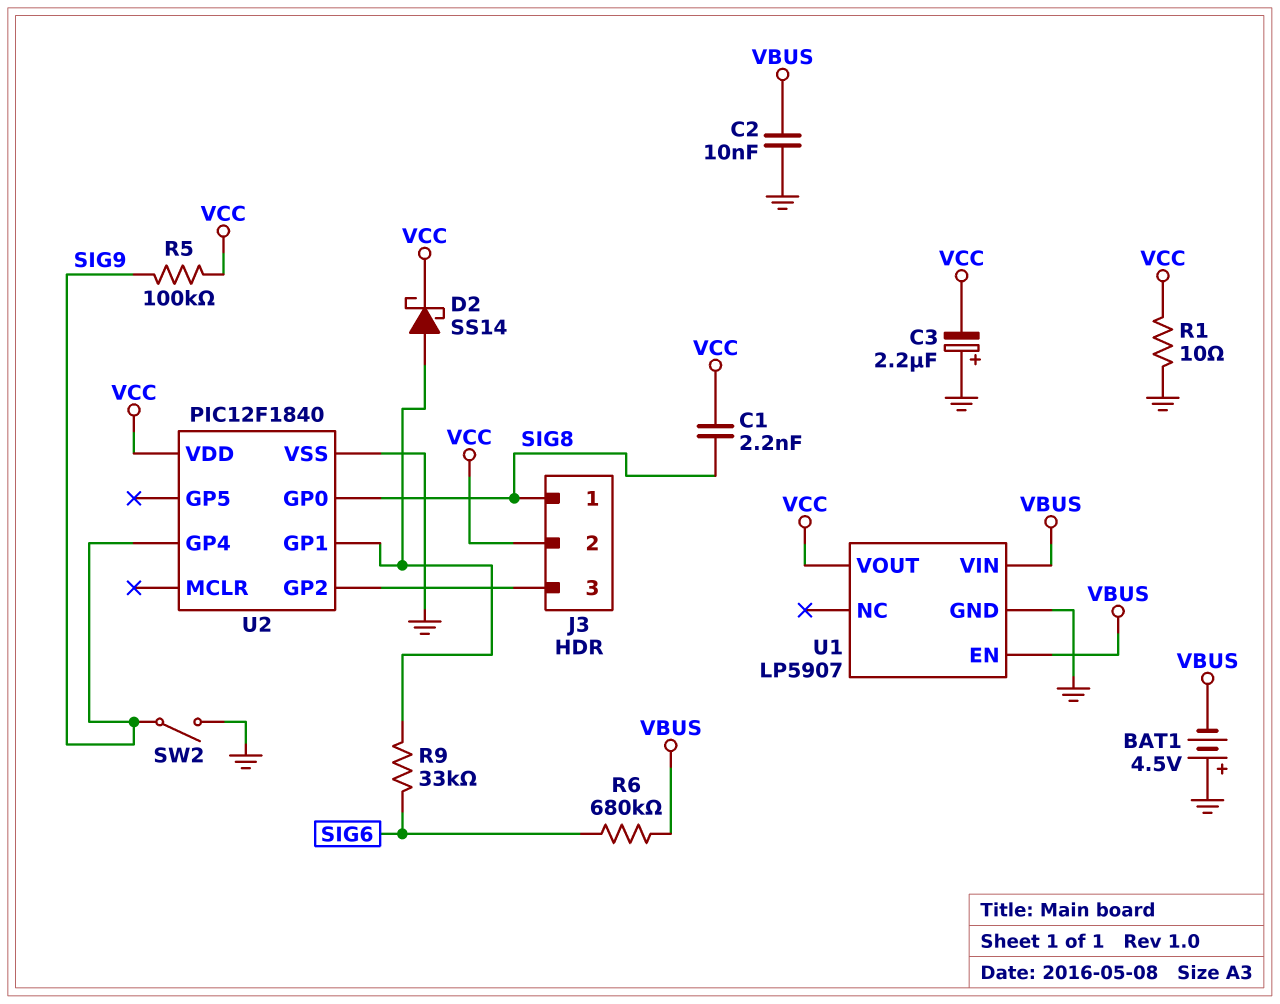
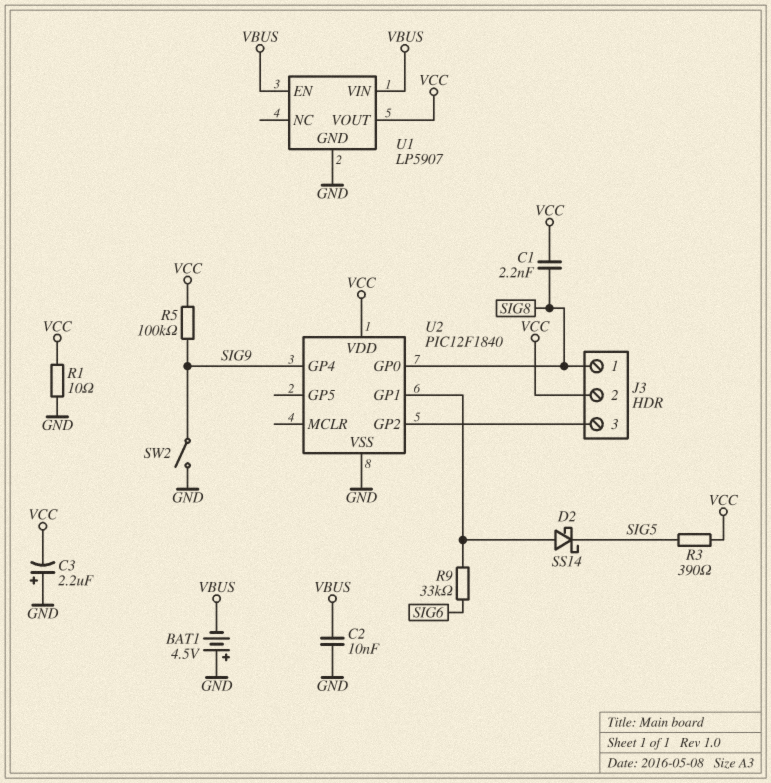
D2: schottky SS14 (A U2/GP1, K VCC) -> schottky SS14 (A U2/GP1, K SIG5)
R3: none -> 390 (SIG5, VCC)
R6: 680k (SIG6, VBUS) -> none

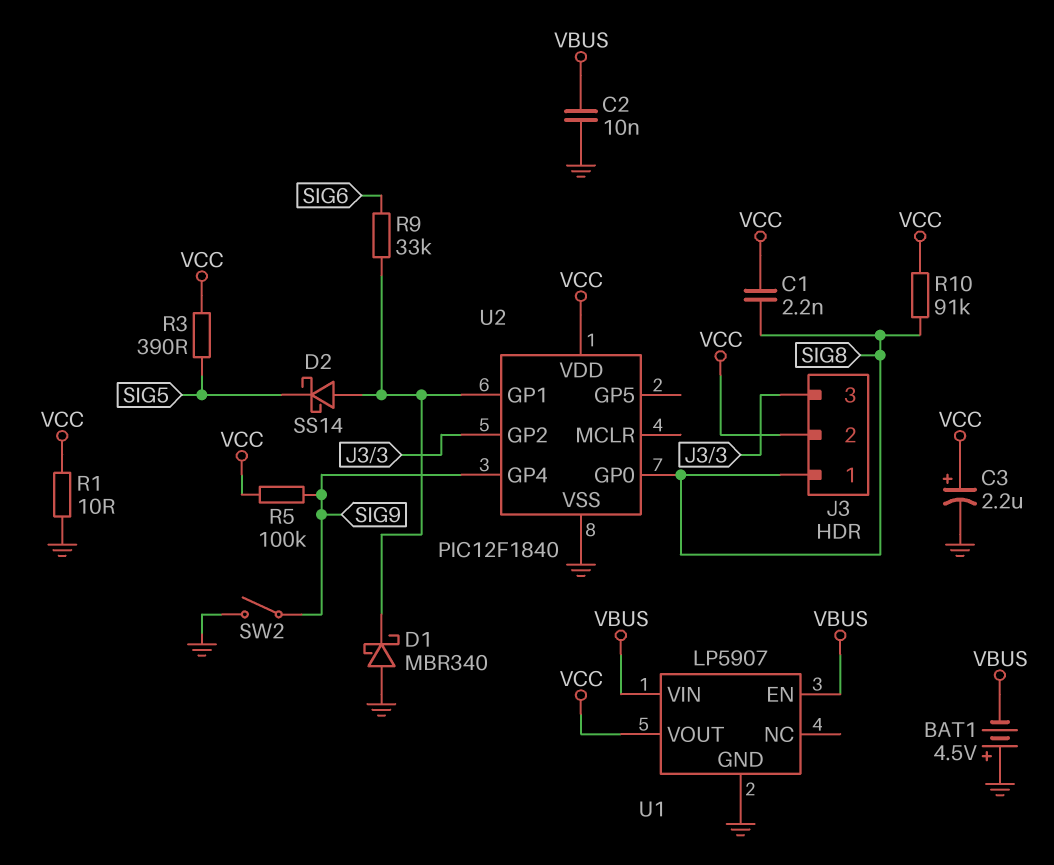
C3: 2.2uF (plus GND, minus VCC) -> 2.2uF (plus VCC, minus GND)
D1: none -> schottky MBR340 (A GND, K U2/GP1)
R10: none -> 91k (SIG8, VCC)

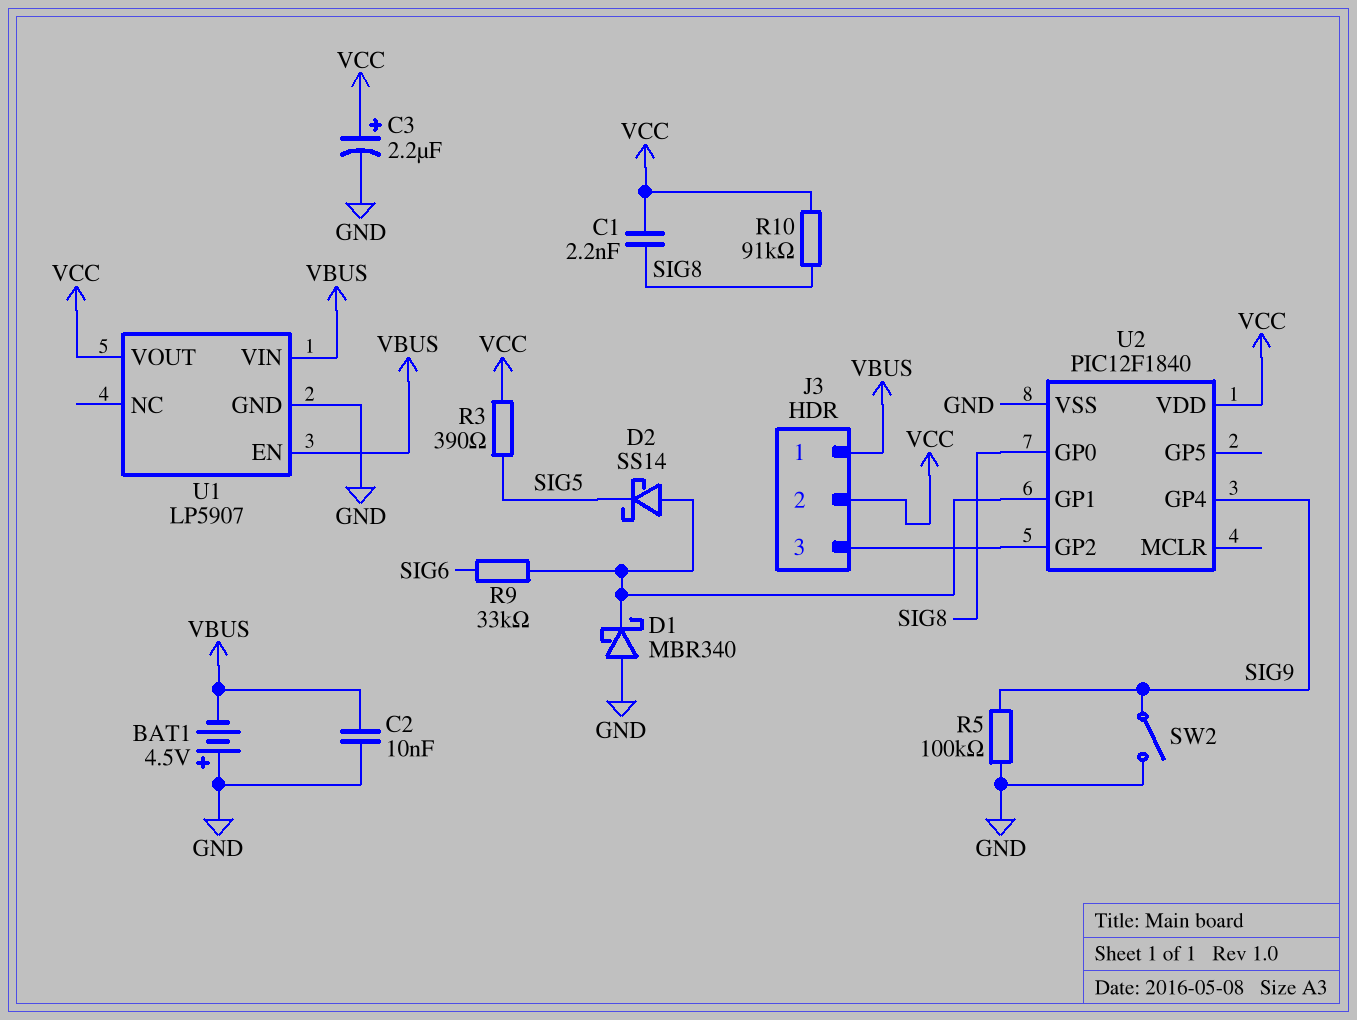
J3 pin 1: SIG8 -> VBUS
R1: 10 (GND, VCC) -> none
R5: 100k (SIG9, VCC) -> 100k (GND, SIG9)

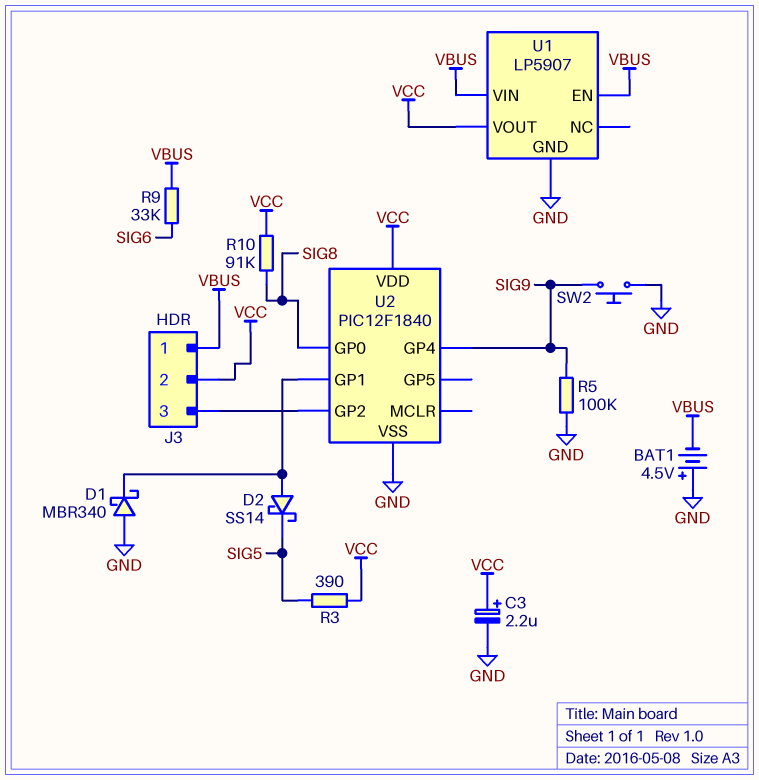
C1: 2.2nF (SIG8, VCC) -> none
C2: 10nF (GND, VBUS) -> none
R9: 33k (SIG6, U2/GP1) -> 33k (SIG6, VBUS)
SW2: switch (GND, SIG9) -> button (GND, SIG9)

